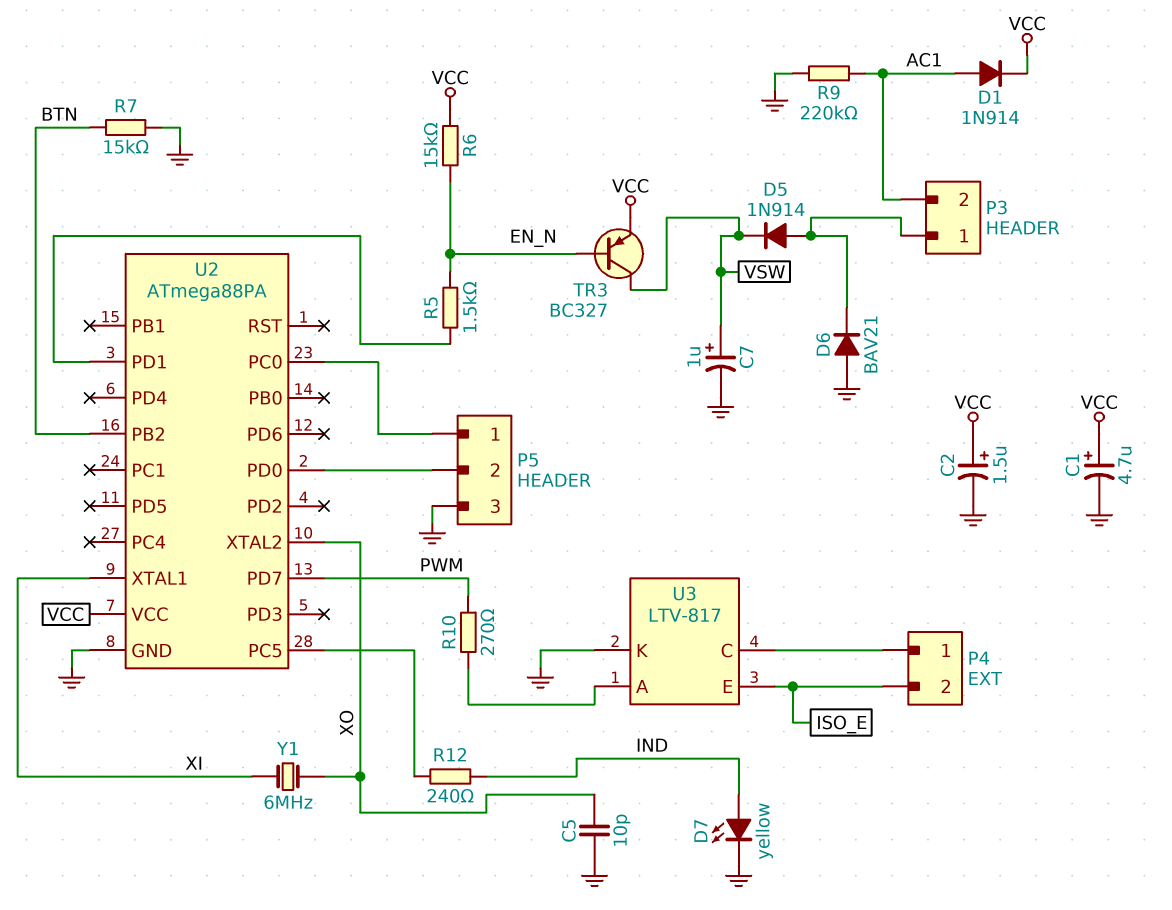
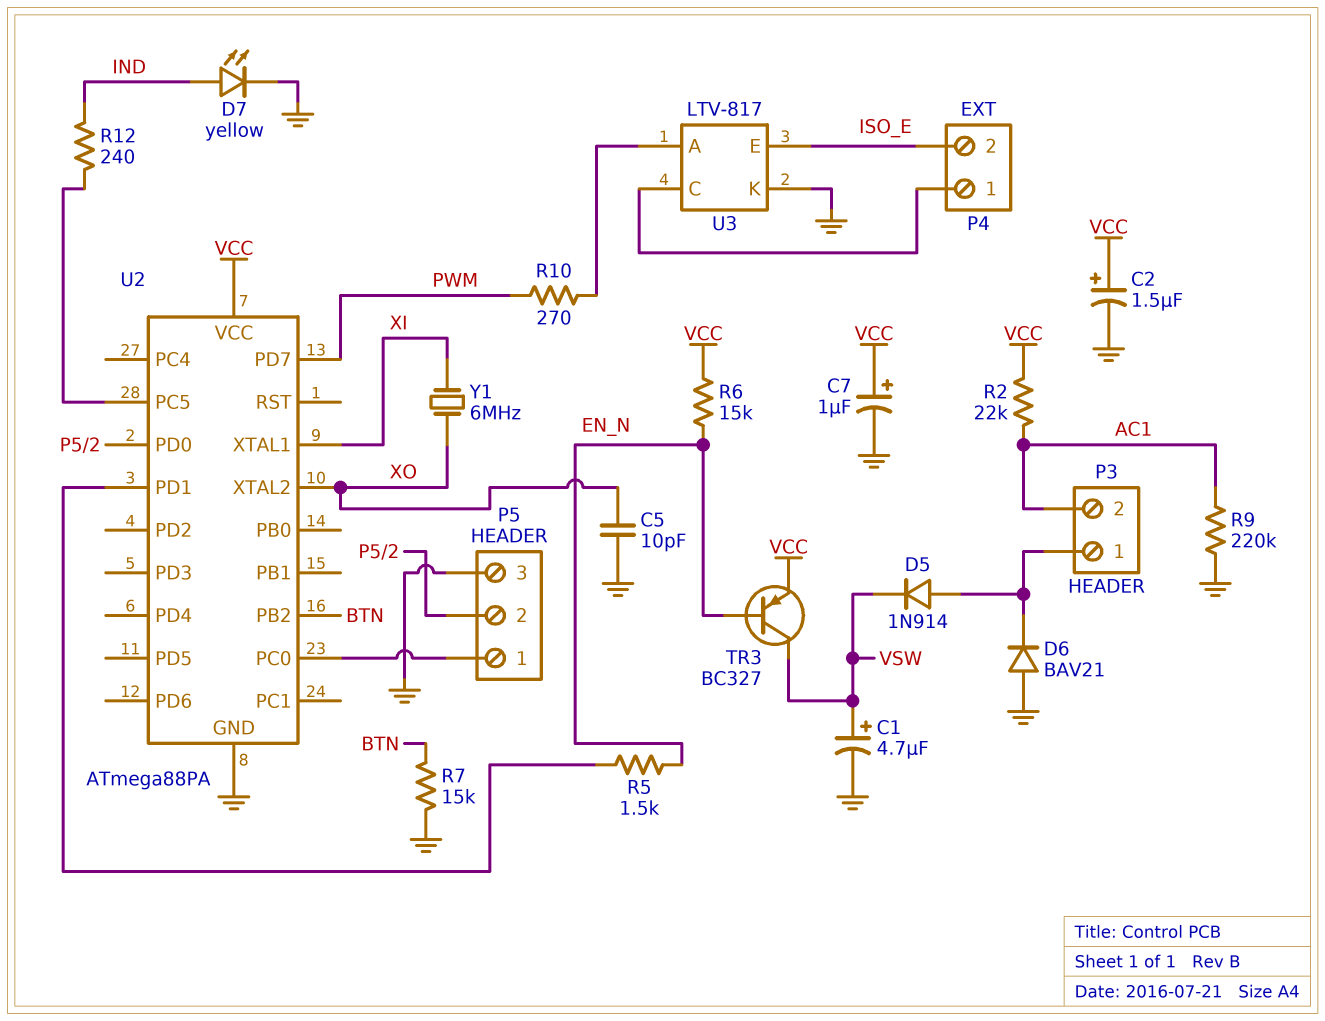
C1: 4.7uF (plus VCC, minus GND) -> 4.7uF (plus VSW, minus GND)
C7: 1uF (plus VSW, minus GND) -> 1uF (plus VCC, minus GND)
D1: diode 1N914 (A AC1, K VCC) -> none
R2: none -> 22k (AC1, VCC)

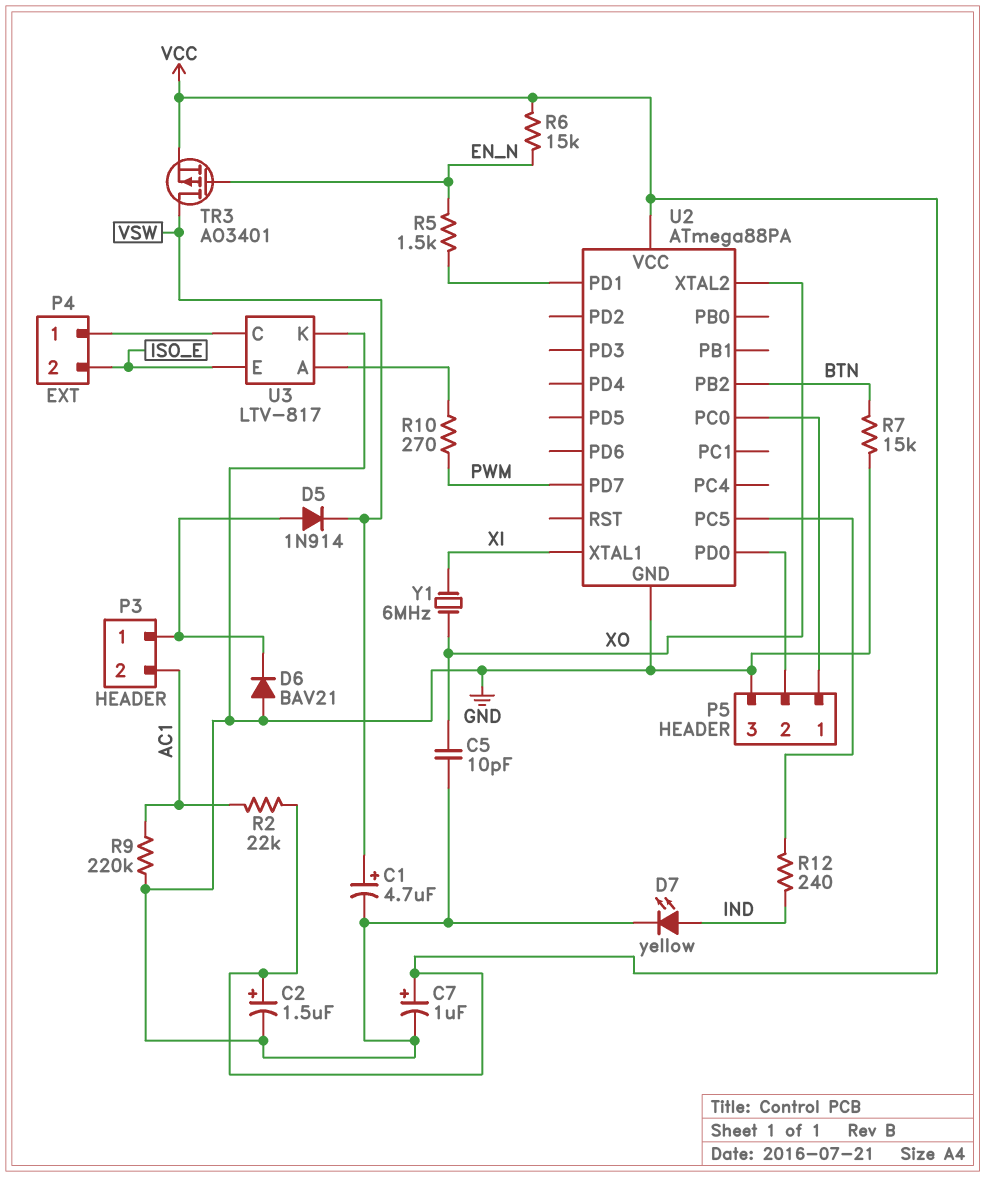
TR3: PNP BC327 (B EN_N, C VSW, E VCC) -> PMOS AO3401 (G EN_N, D VSW, S VCC)

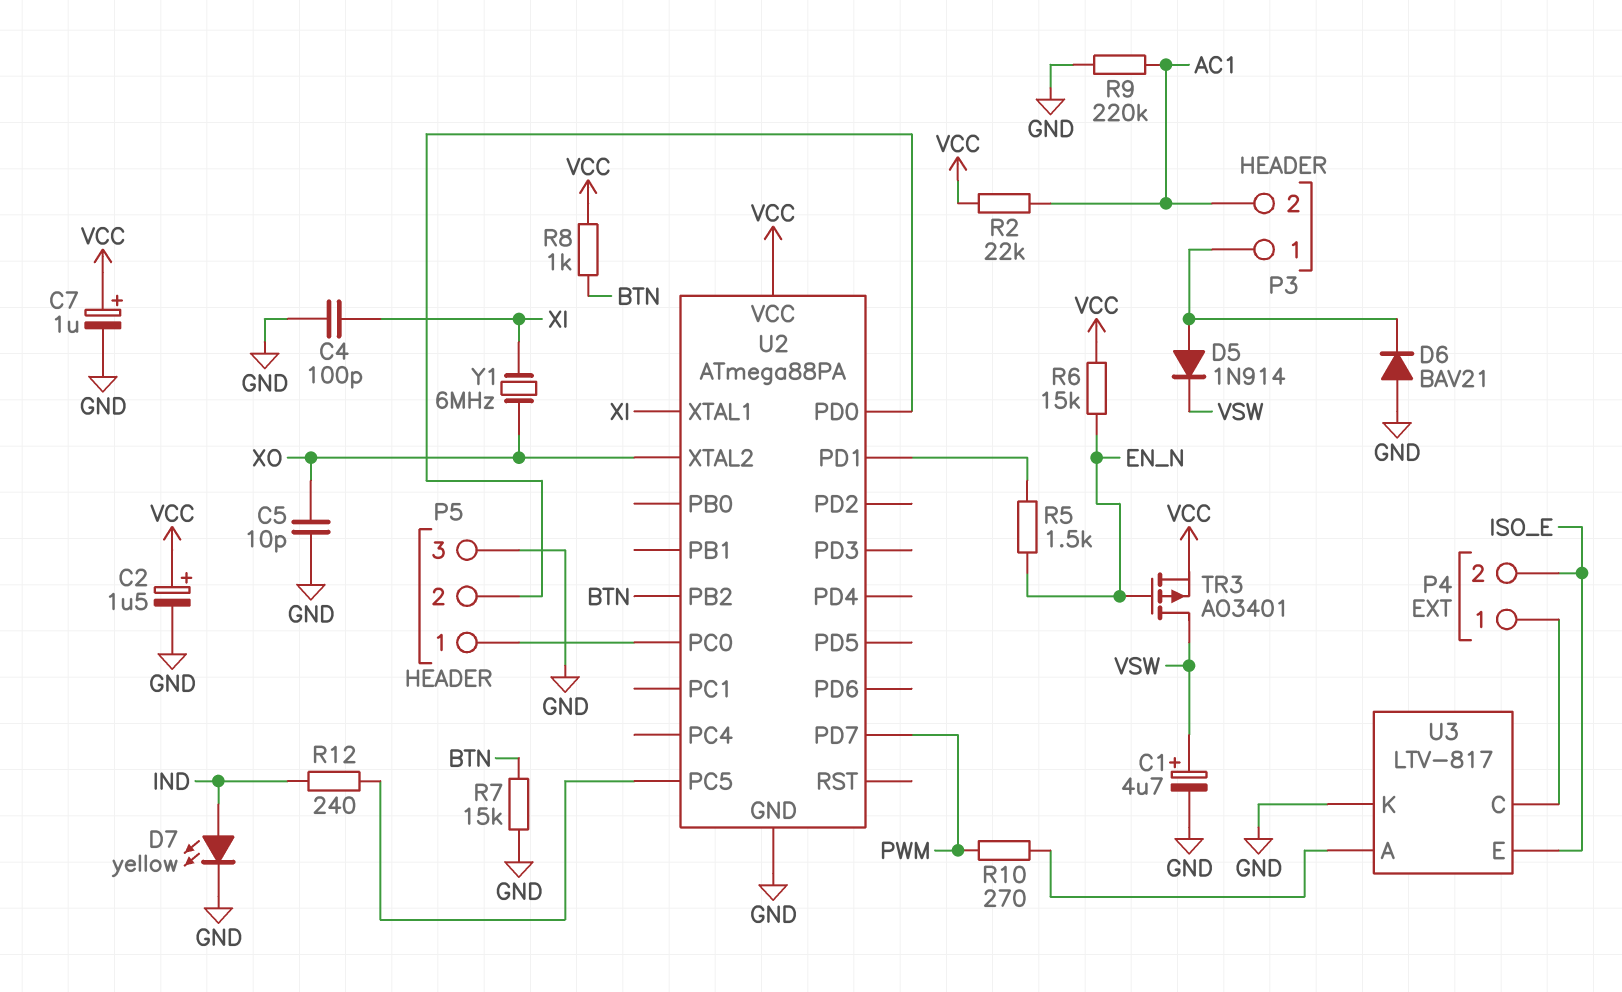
C4: none -> 100pF (GND, XI)
R8: none -> 1k (BTN, VCC)

